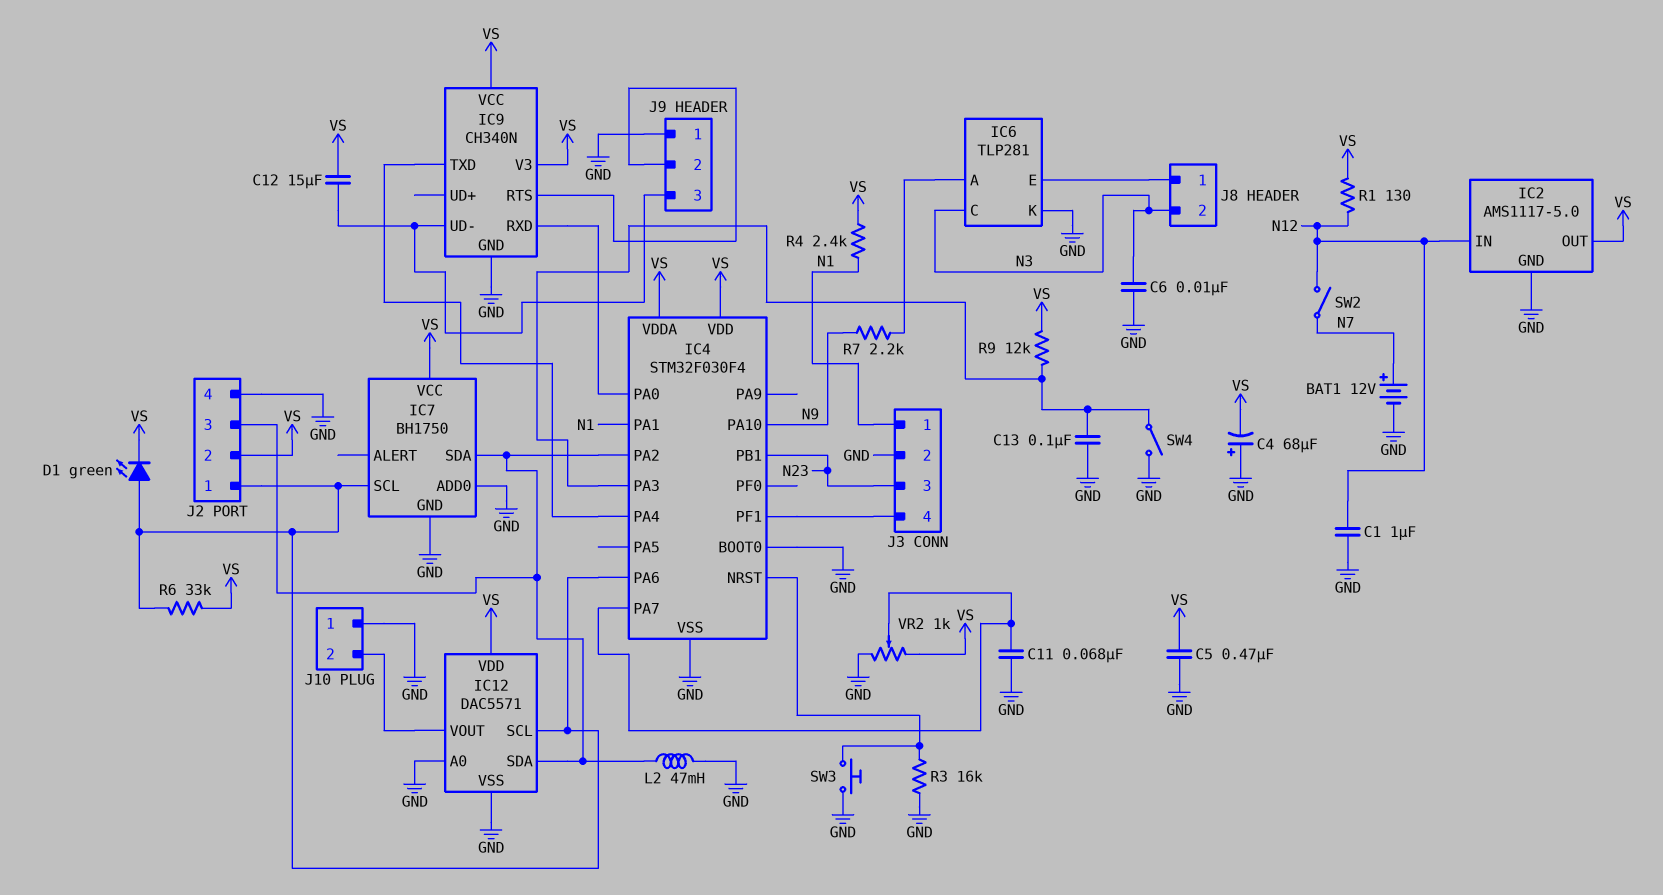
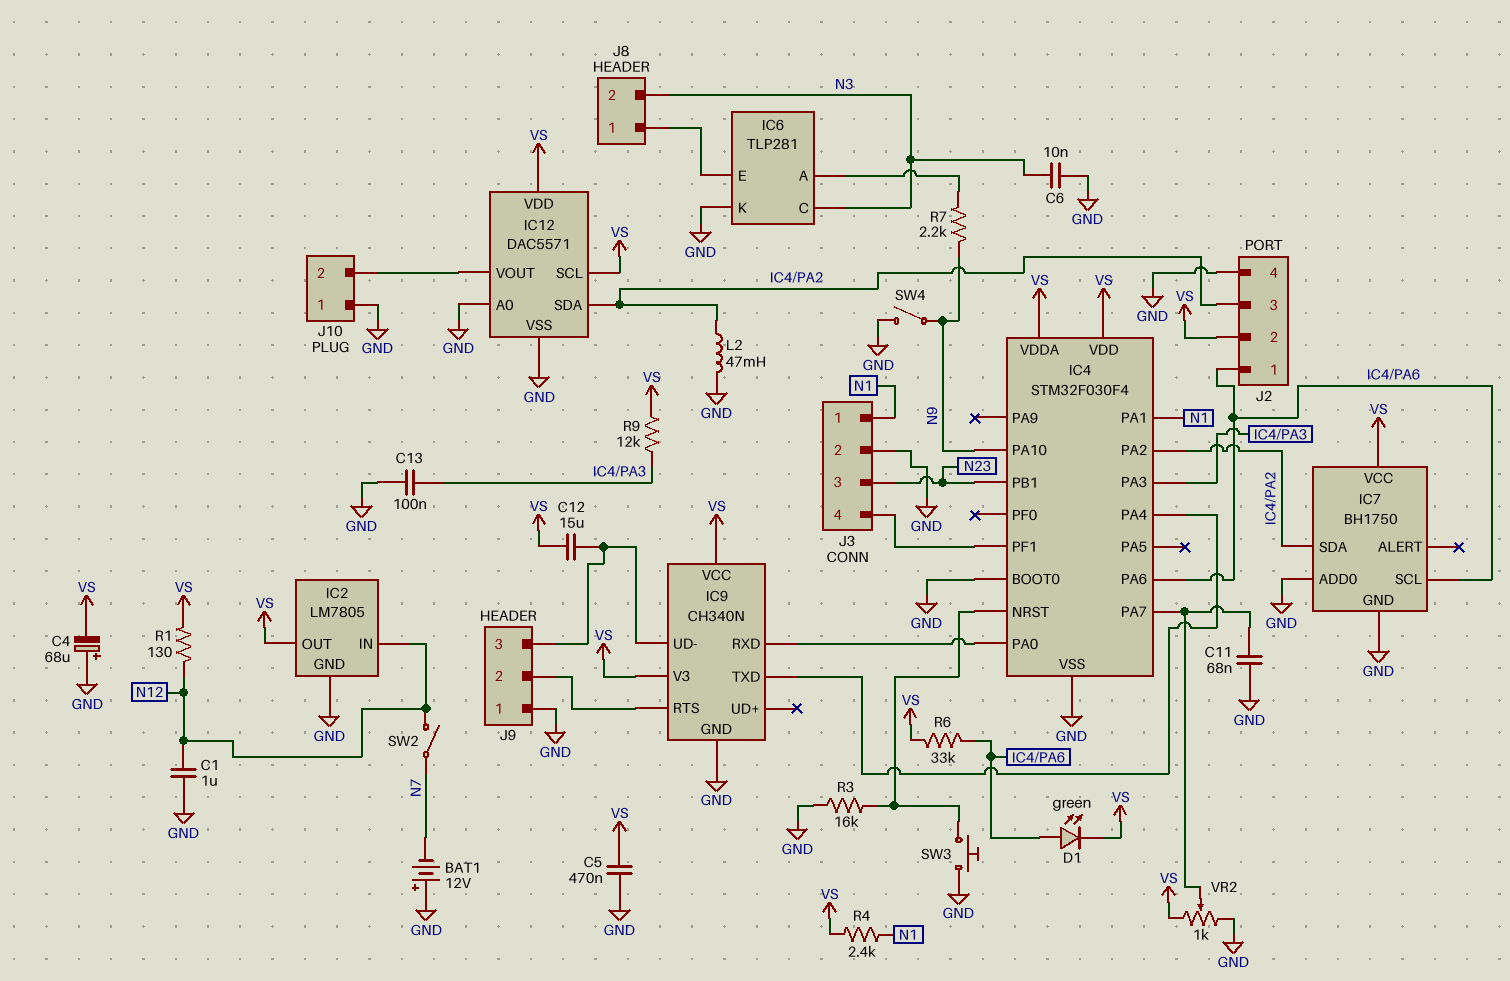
BAT1: 12V (plus N7, minus GND) -> 12V (plus GND, minus N7)
IC2: AMS1117-5.0 -> LM7805
IC12 pin SCL: IC4/PA6 -> VS
SW4: switch (GND, IC4/PA3) -> switch (GND, N9)

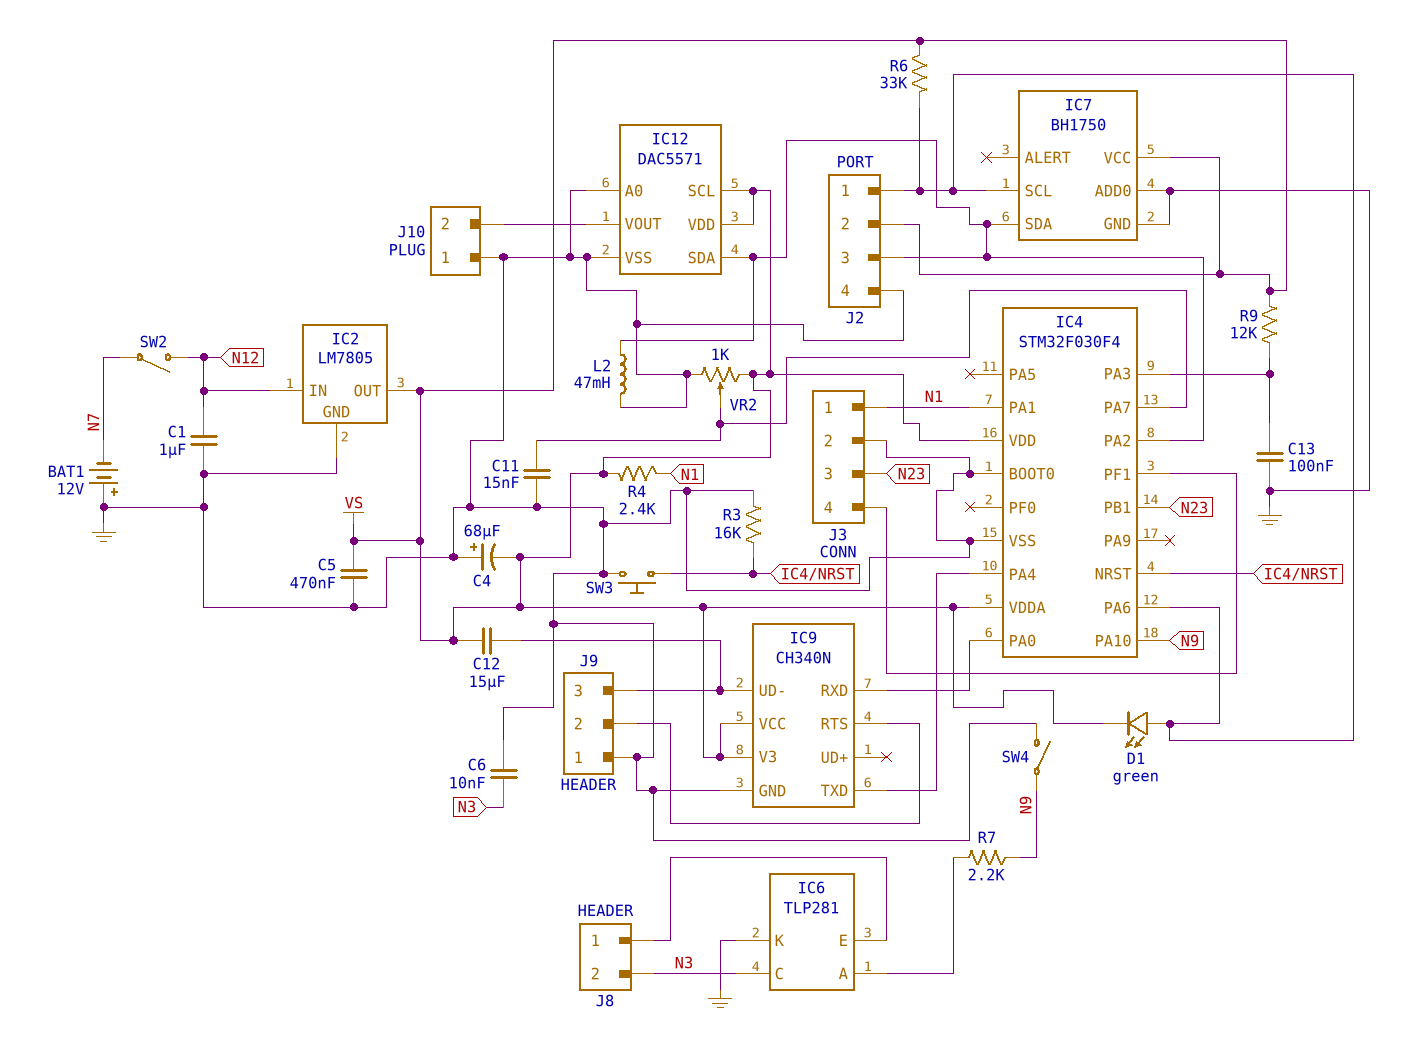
C11: 68nF (GND, IC4/PA7) -> 15nF (GND, IC4/PA7)
R1: 130 (N12, VS) -> none

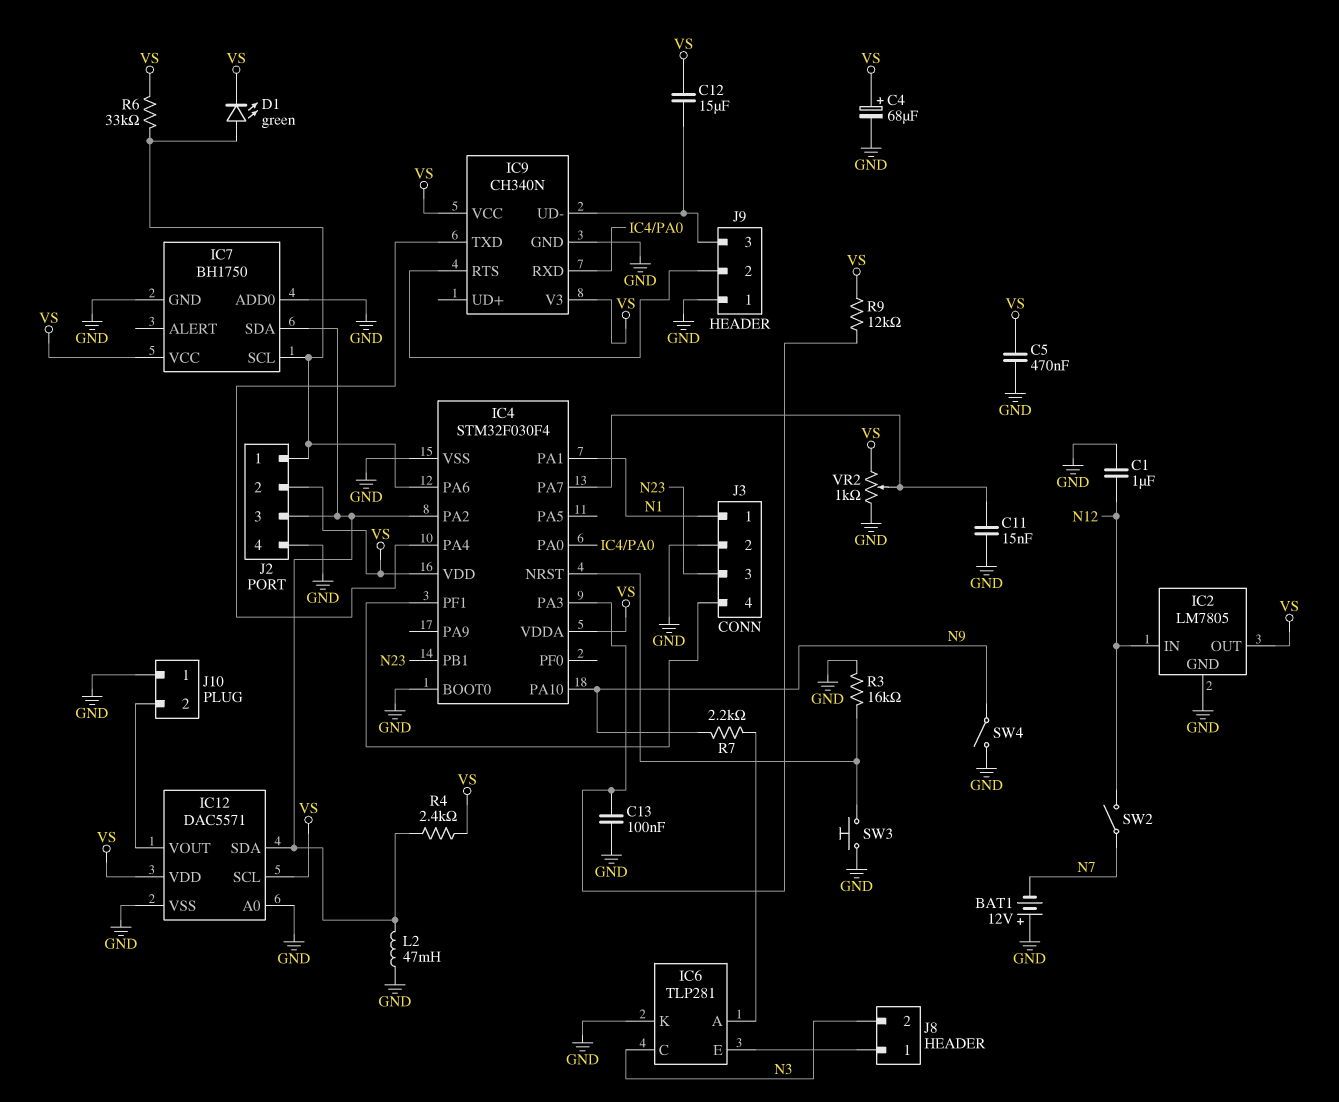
C4: 68uF (plus GND, minus VS) -> 68uF (plus VS, minus GND)
C6: 10nF (GND, N3) -> none
R4: 2.4k (N1, VS) -> 2.4k (IC4/PA2, VS)

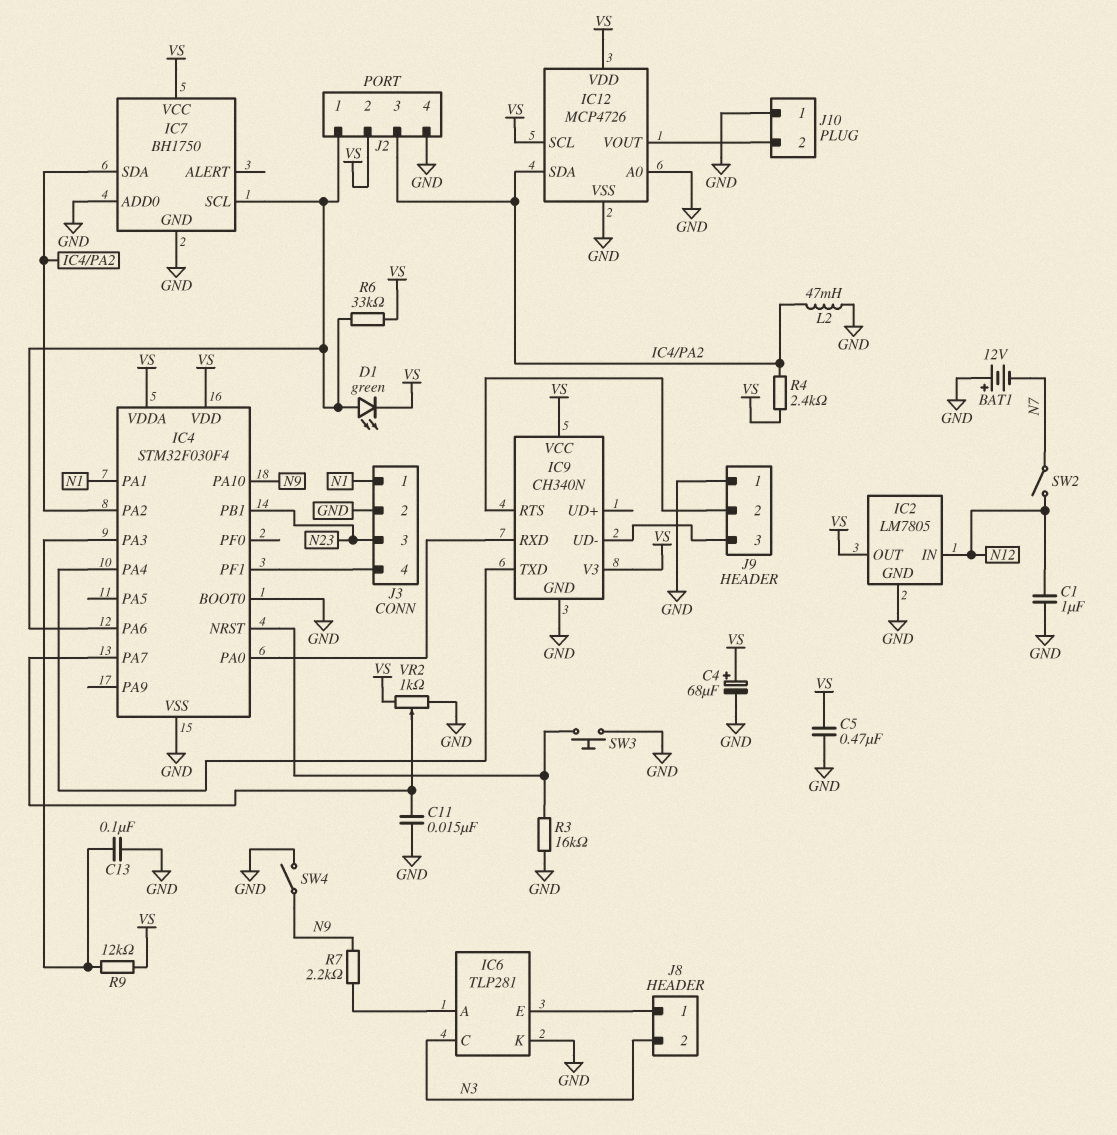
C12: 15uF (IC9/UD-, VS) -> none
IC12: DAC5571 -> MCP4726

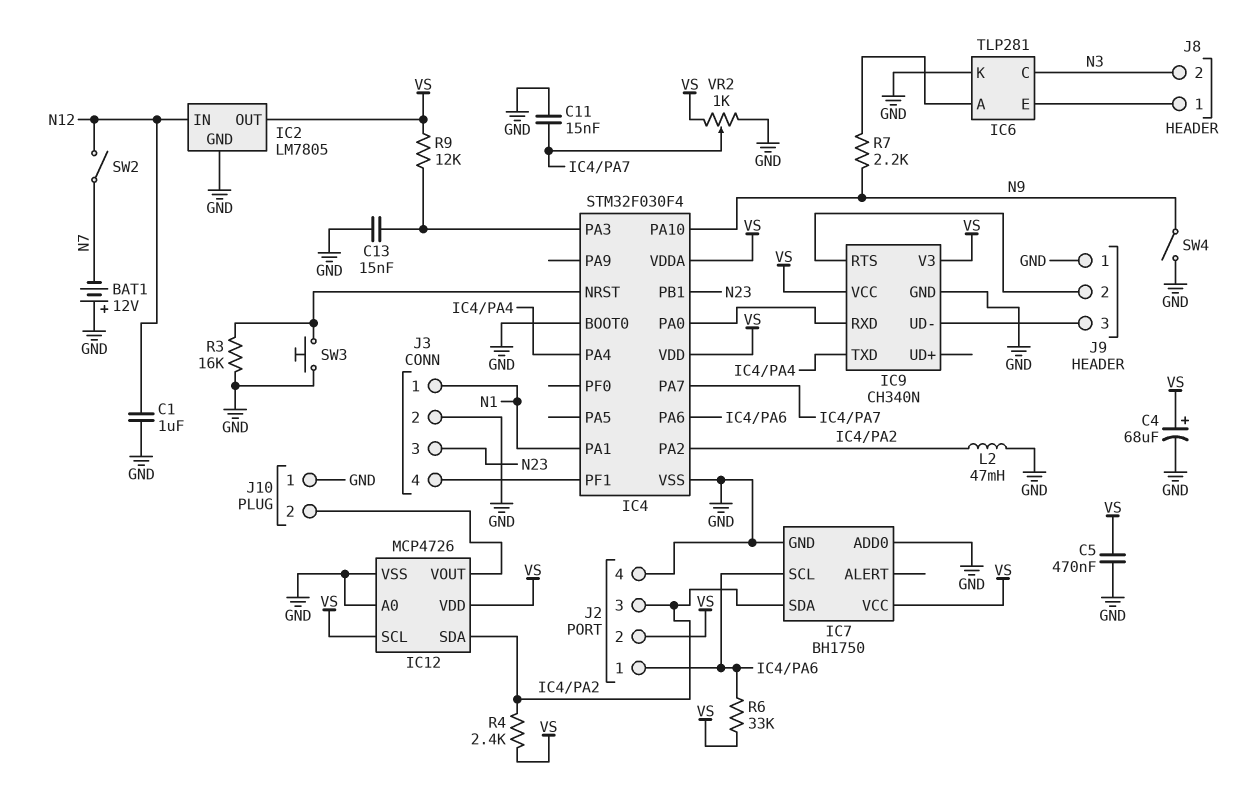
C13: 100nF (GND, IC4/PA3) -> 15nF (GND, IC4/PA3)
D1: LED green (A IC4/PA6, K VS) -> none

